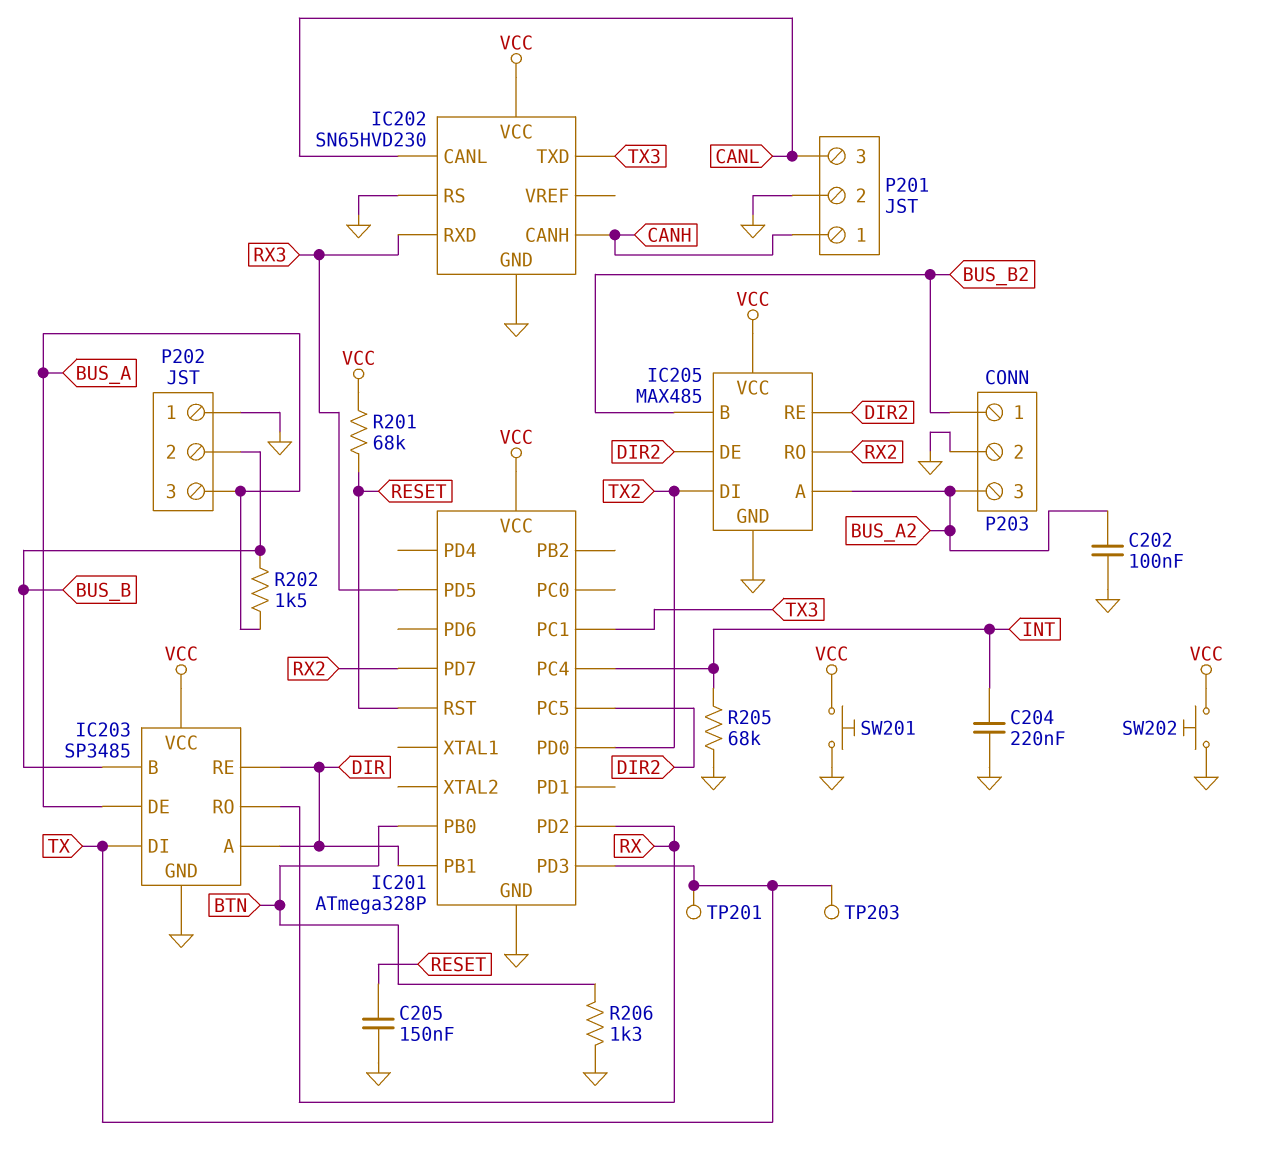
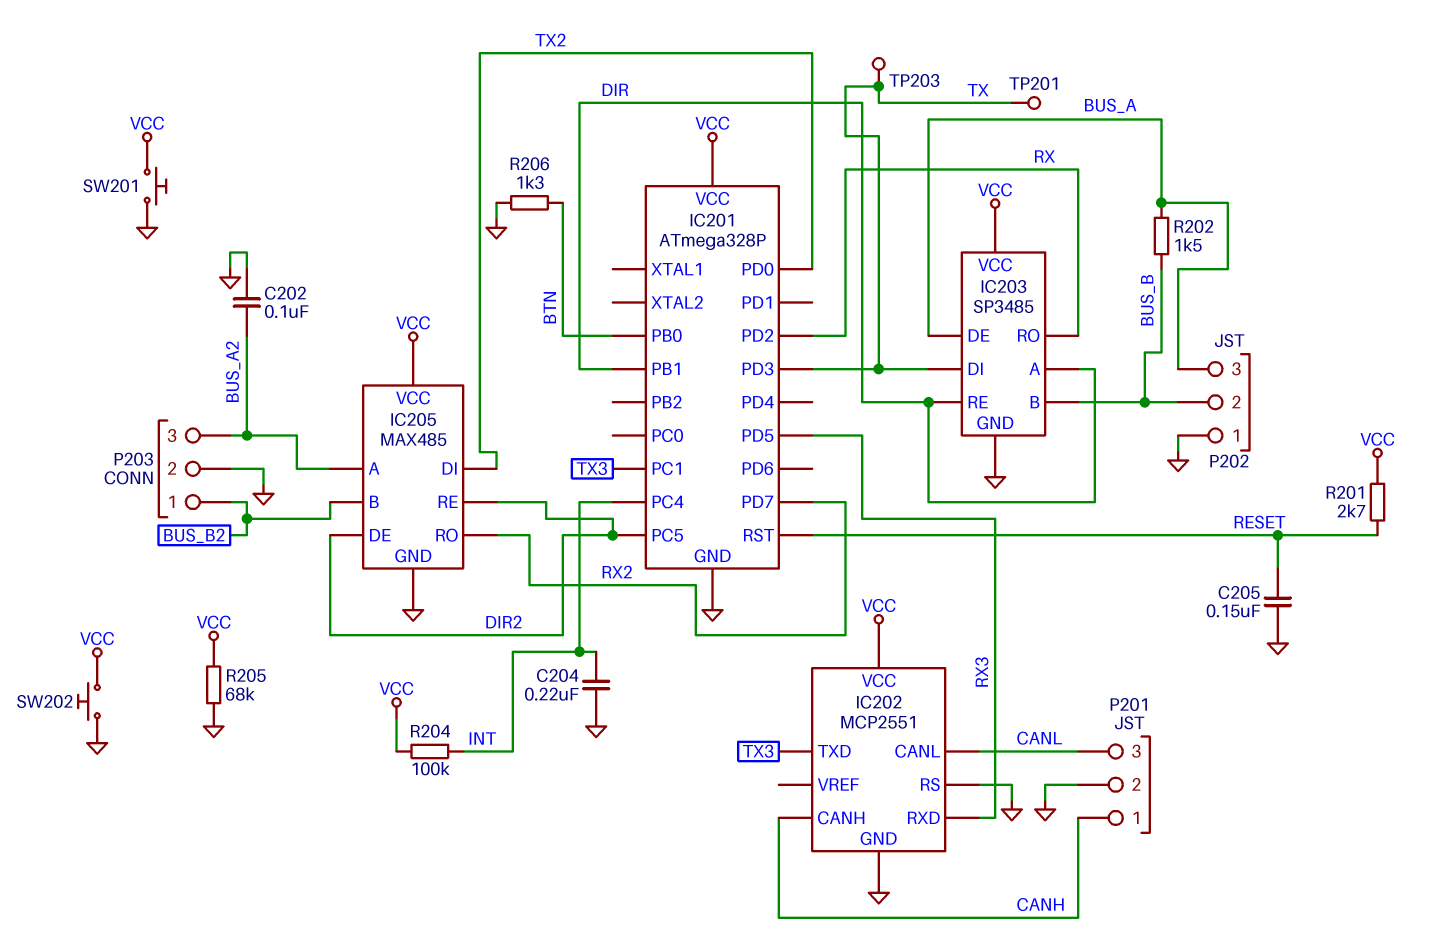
IC202: SN65HVD230 -> MCP2551
R201: 68k (RESET, VCC) -> 2.7k (RESET, VCC)
R204: none -> 100k (INT, VCC)
R205: 68k (GND, INT) -> 68k (GND, VCC)

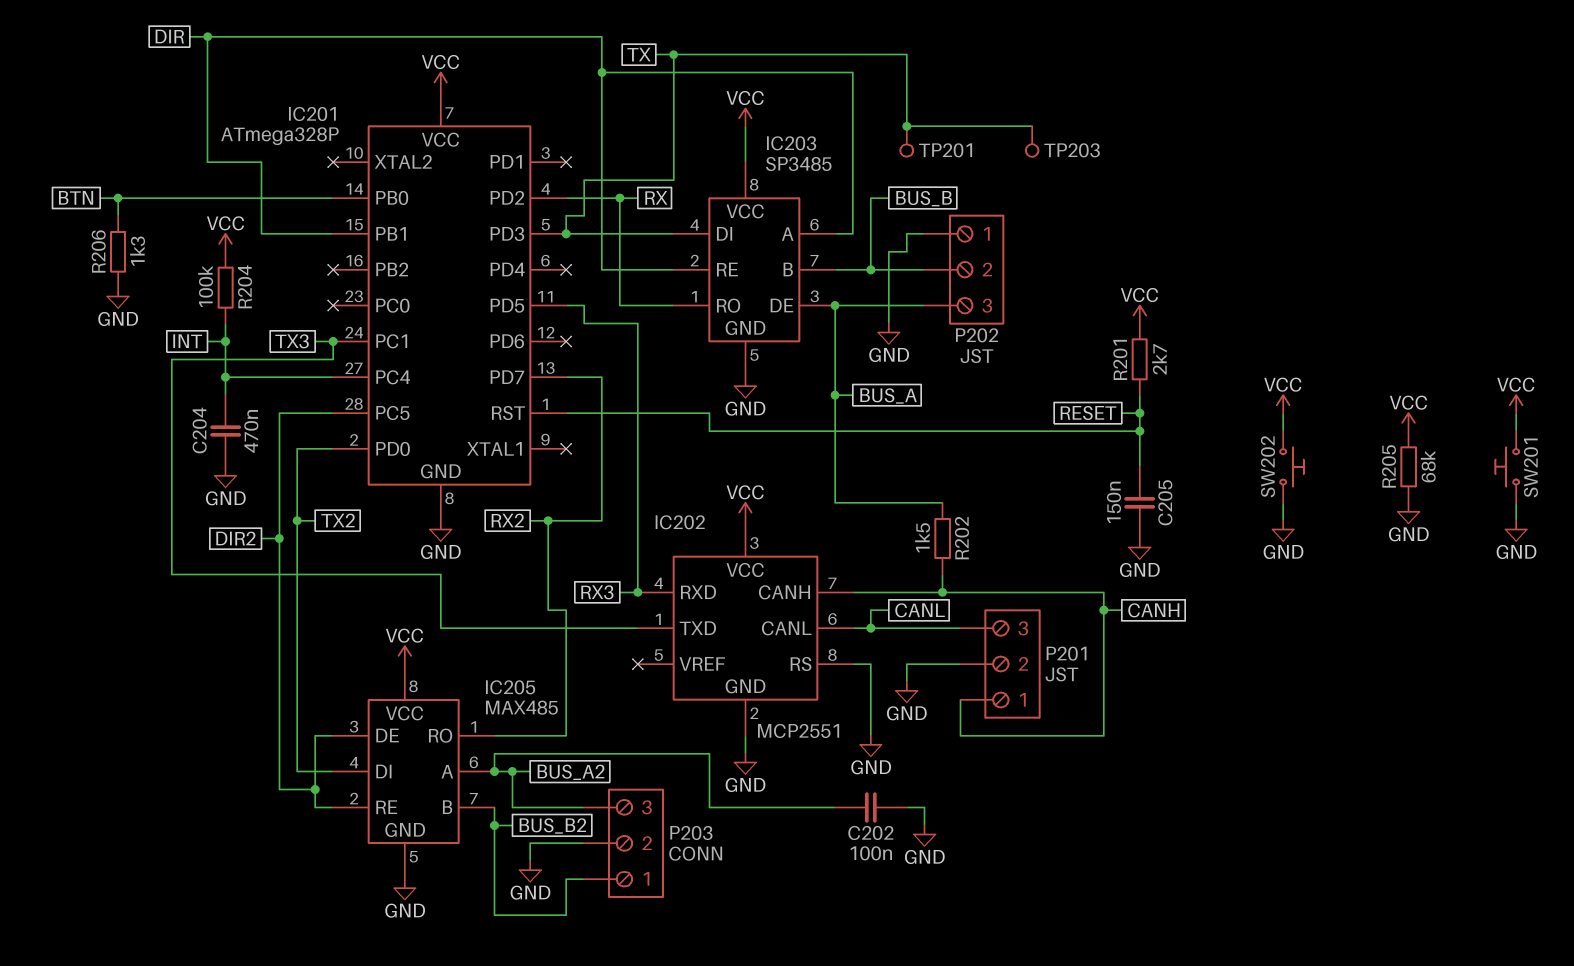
C204: 220nF (GND, INT) -> 470nF (GND, INT)
R202: 1.5k (BUS_A, BUS_B) -> 1.5k (BUS_A, CANH)

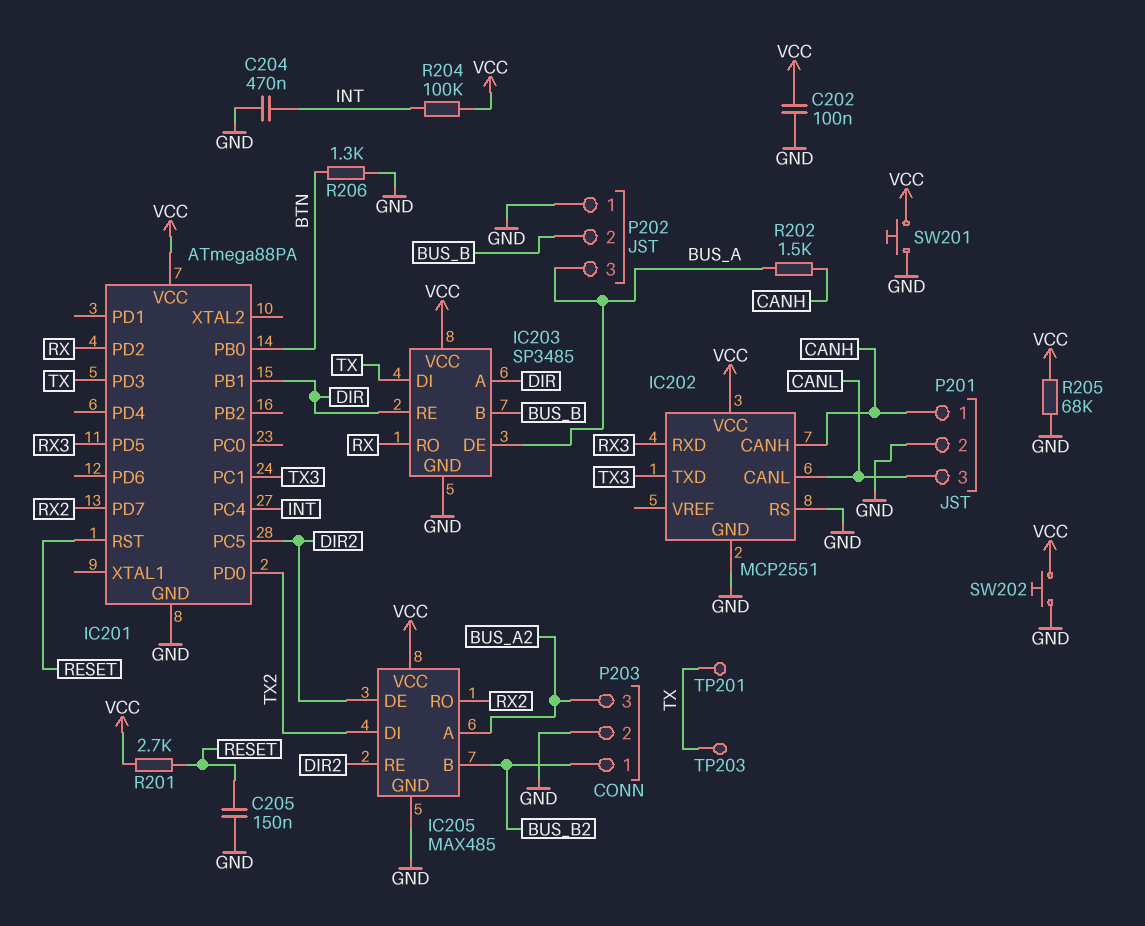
C202: 100nF (BUS_A2, GND) -> 100nF (GND, VCC)
IC201: ATmega328P -> ATmega88PA

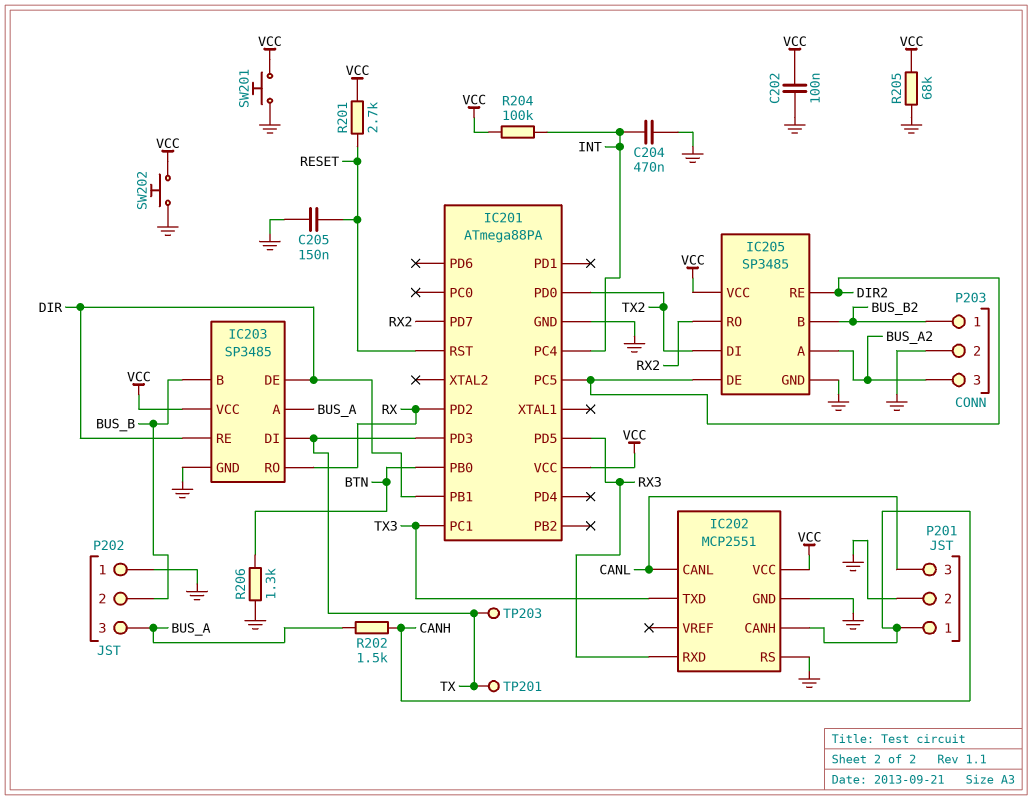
IC203 pin A: DIR -> BUS_A
IC203 pin DE: BUS_A -> DIR
IC205: MAX485 -> SP3485

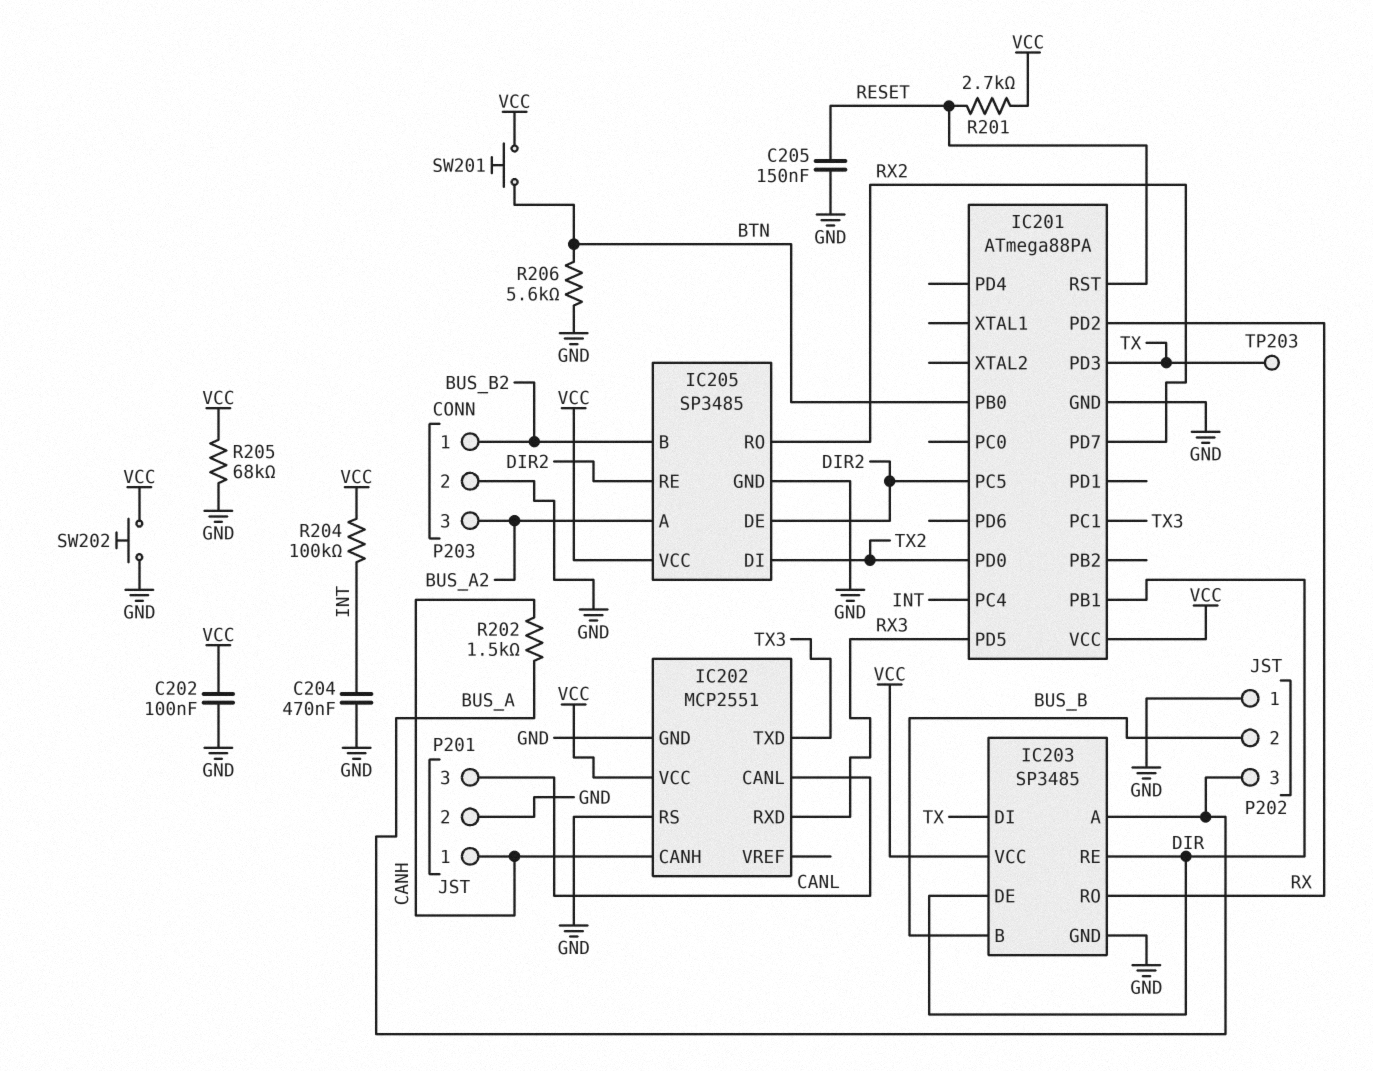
R206: 1.3k (BTN, GND) -> 5.6k (BTN, GND)
SW201: button (GND, VCC) -> button (BTN, VCC)
TP201: test point (TX) -> none

